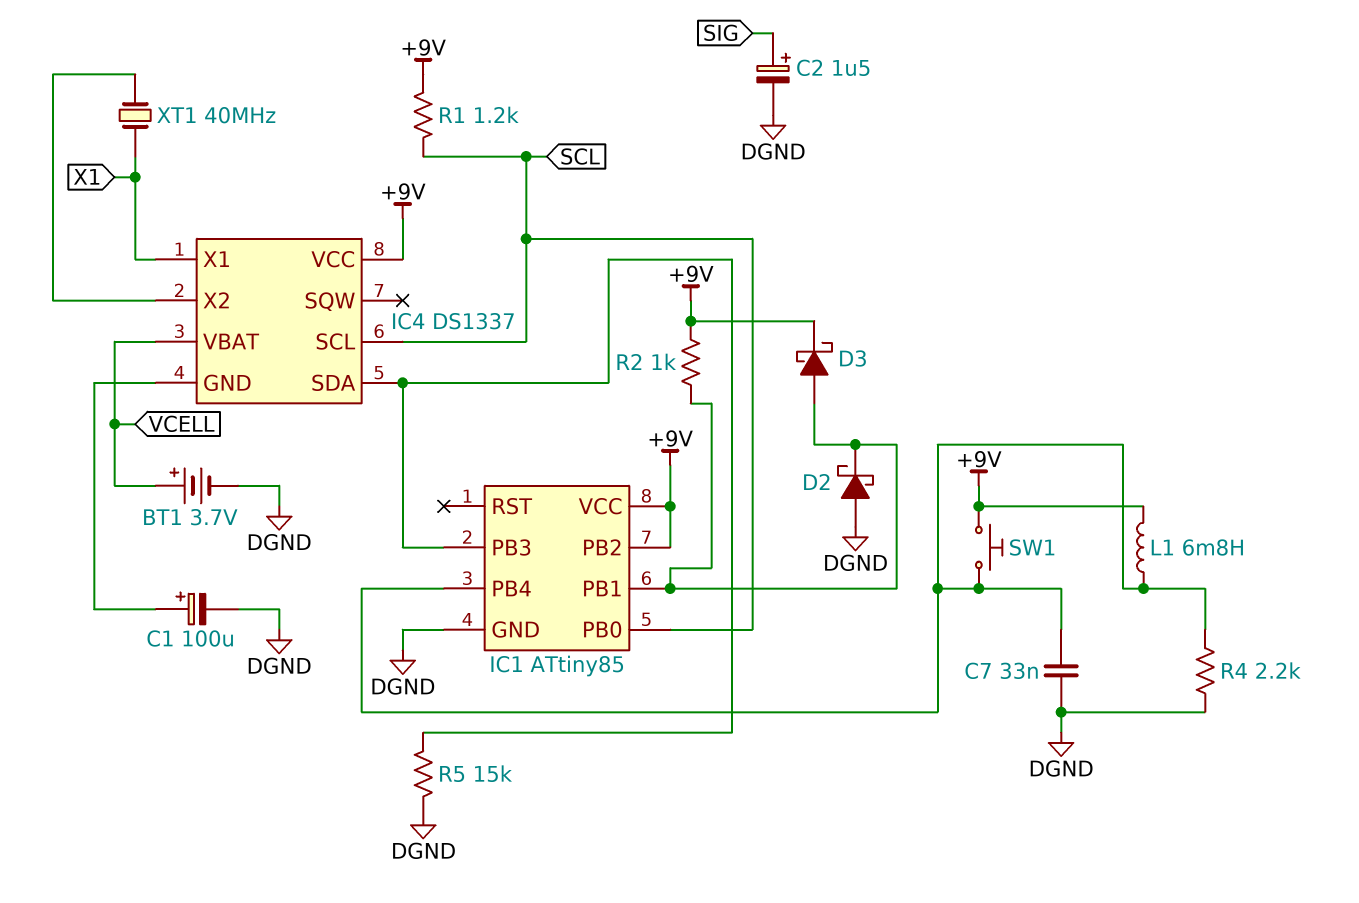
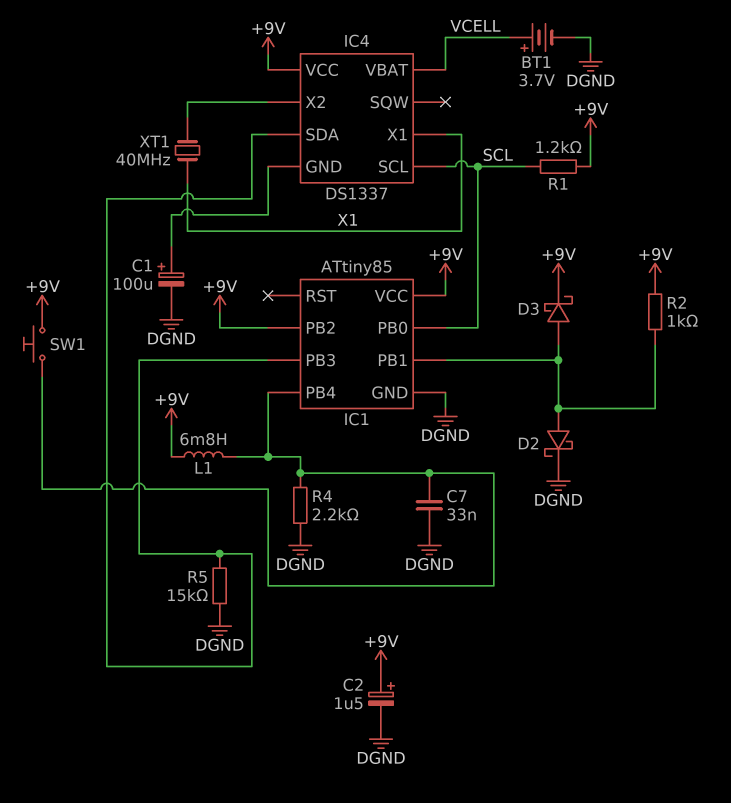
C2: 1.5uF (plus SIG, minus DGND) -> 1.5uF (plus +9V, minus DGND)
D2: schottky (A DGND, K IC1/PB1) -> schottky (A IC1/PB1, K DGND)

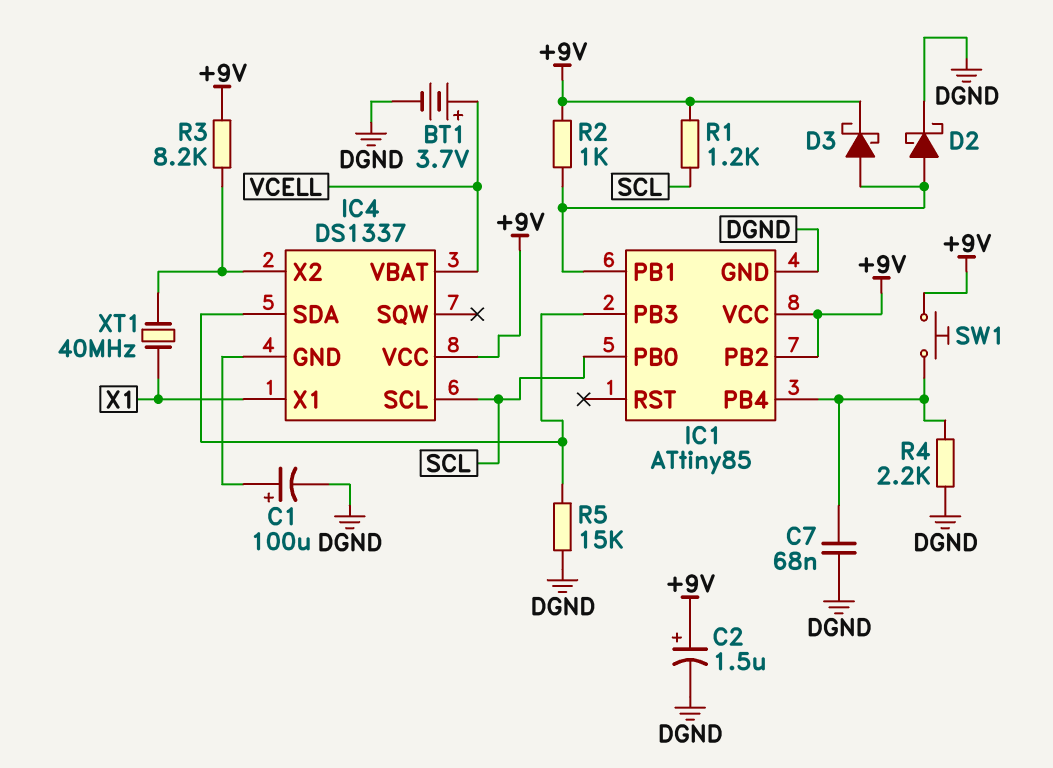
C7: 33nF (DGND, IC1/PB4) -> 68nF (DGND, IC1/PB4)
L1: 6.8mH (+9V, IC1/PB4) -> none
R3: none -> 8.2k (+9V, IC4/X2)

